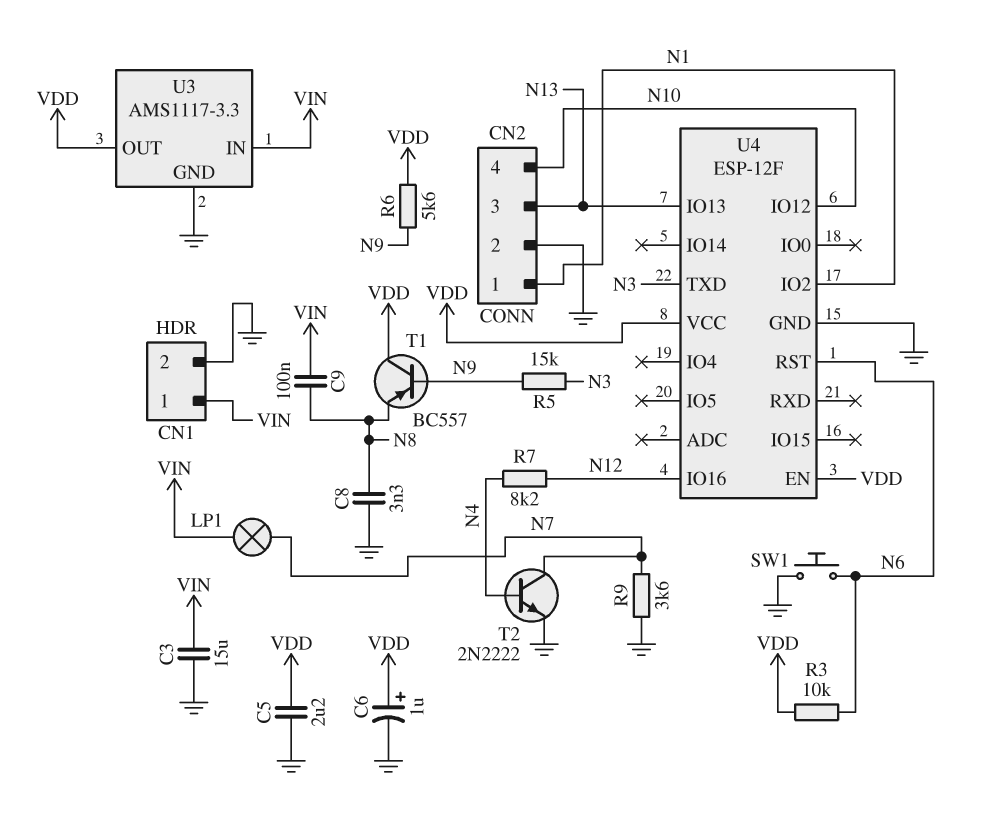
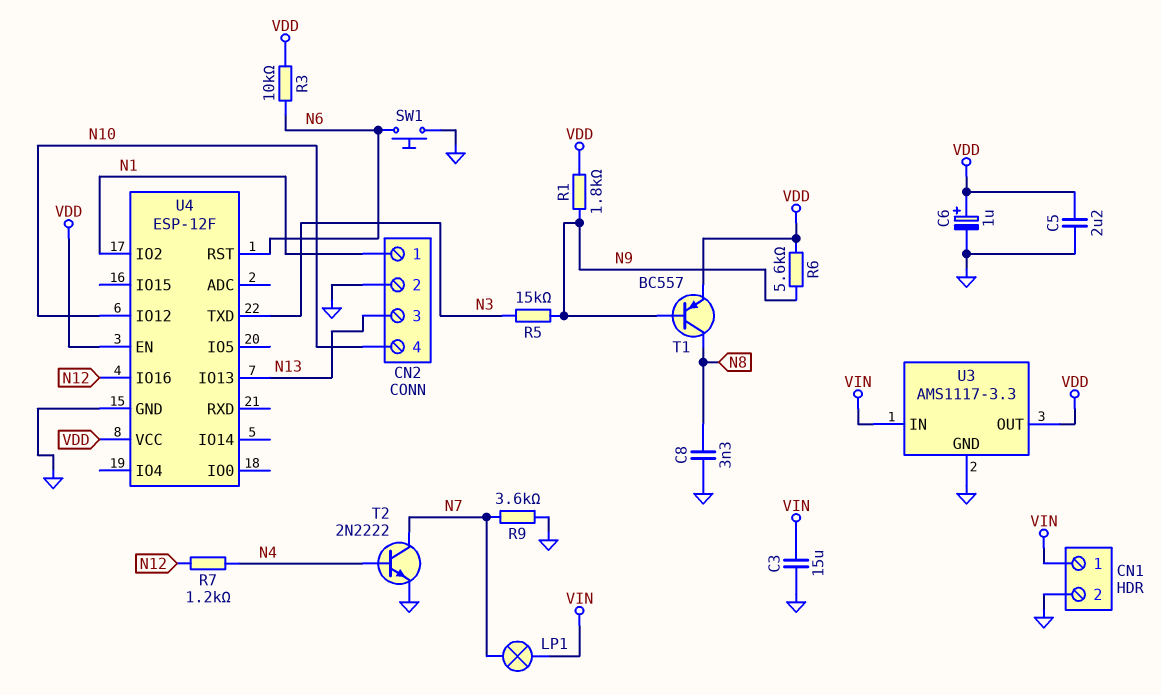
C9: 100nF (N8, VIN) -> none
R1: none -> 1.8k (N9, VDD)
R7: 8.2k (N4, N12) -> 1.2k (N4, N12)
T1: PNP BC557 (B N9, C VDD, E N8) -> PNP BC557 (B N9, C N8, E VDD)

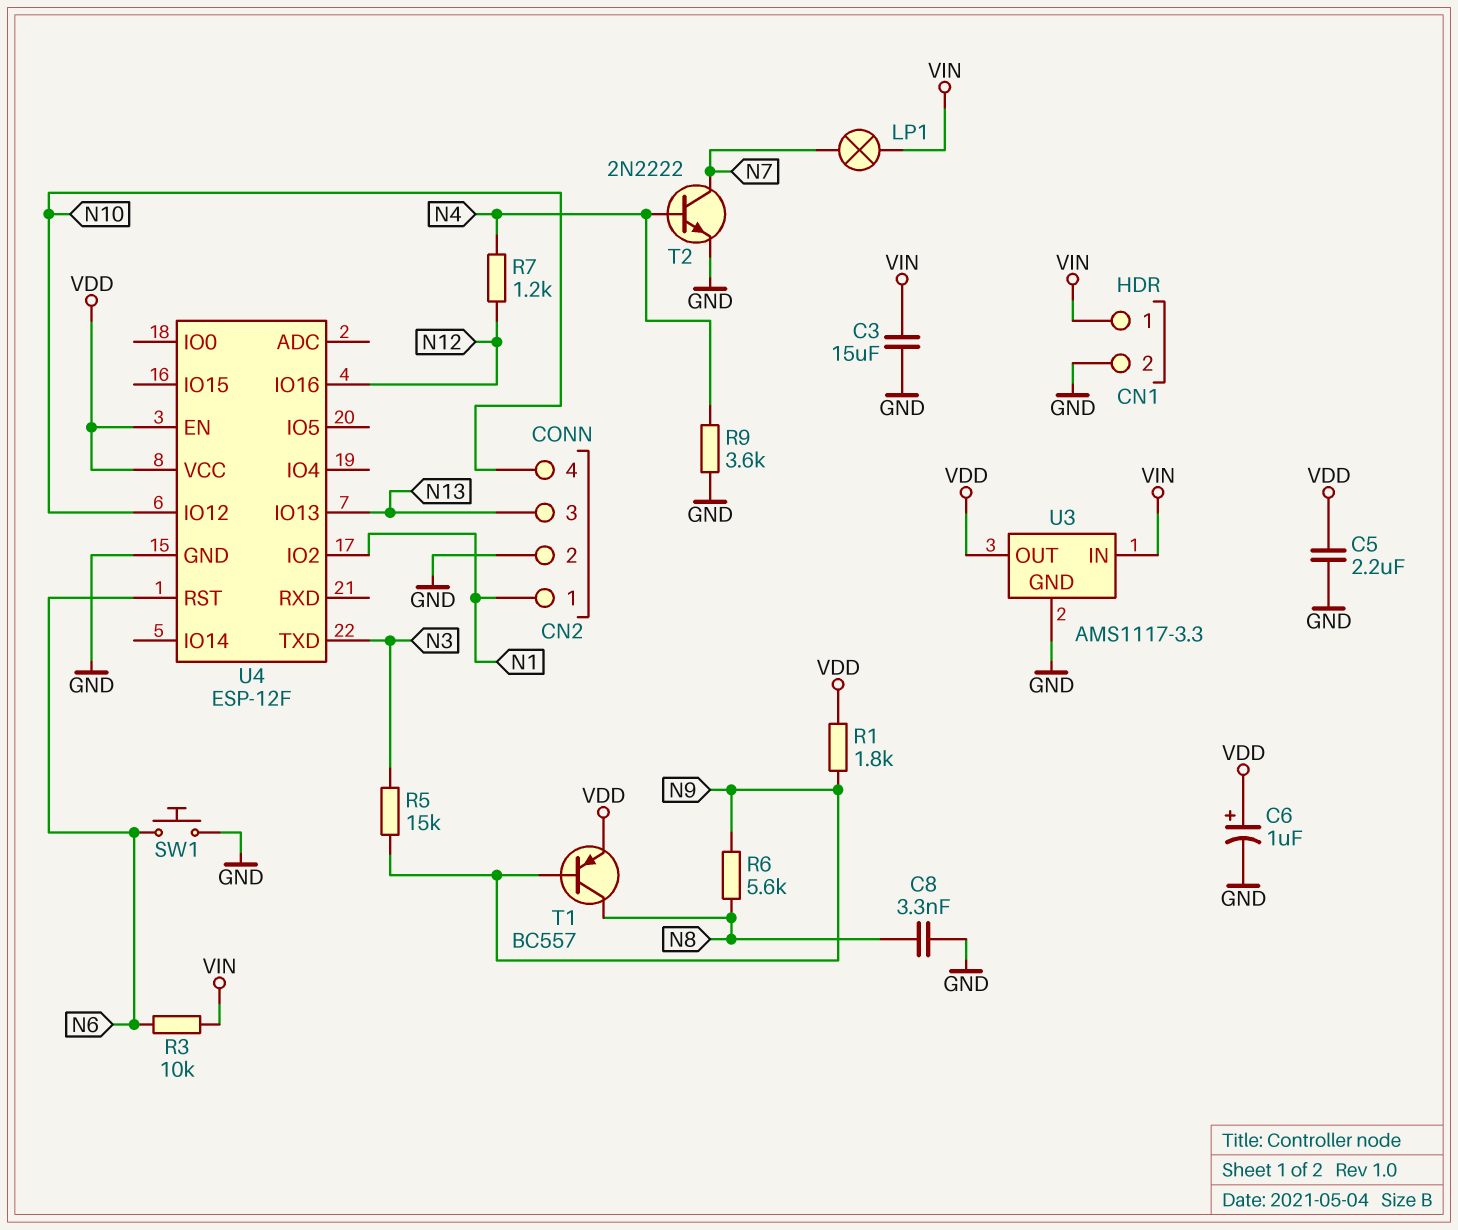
R3: 10k (N6, VDD) -> 10k (N6, VIN)
R6: 5.6k (N9, VDD) -> 5.6k (N8, N9)
R9: 3.6k (GND, N7) -> 3.6k (GND, N4)

